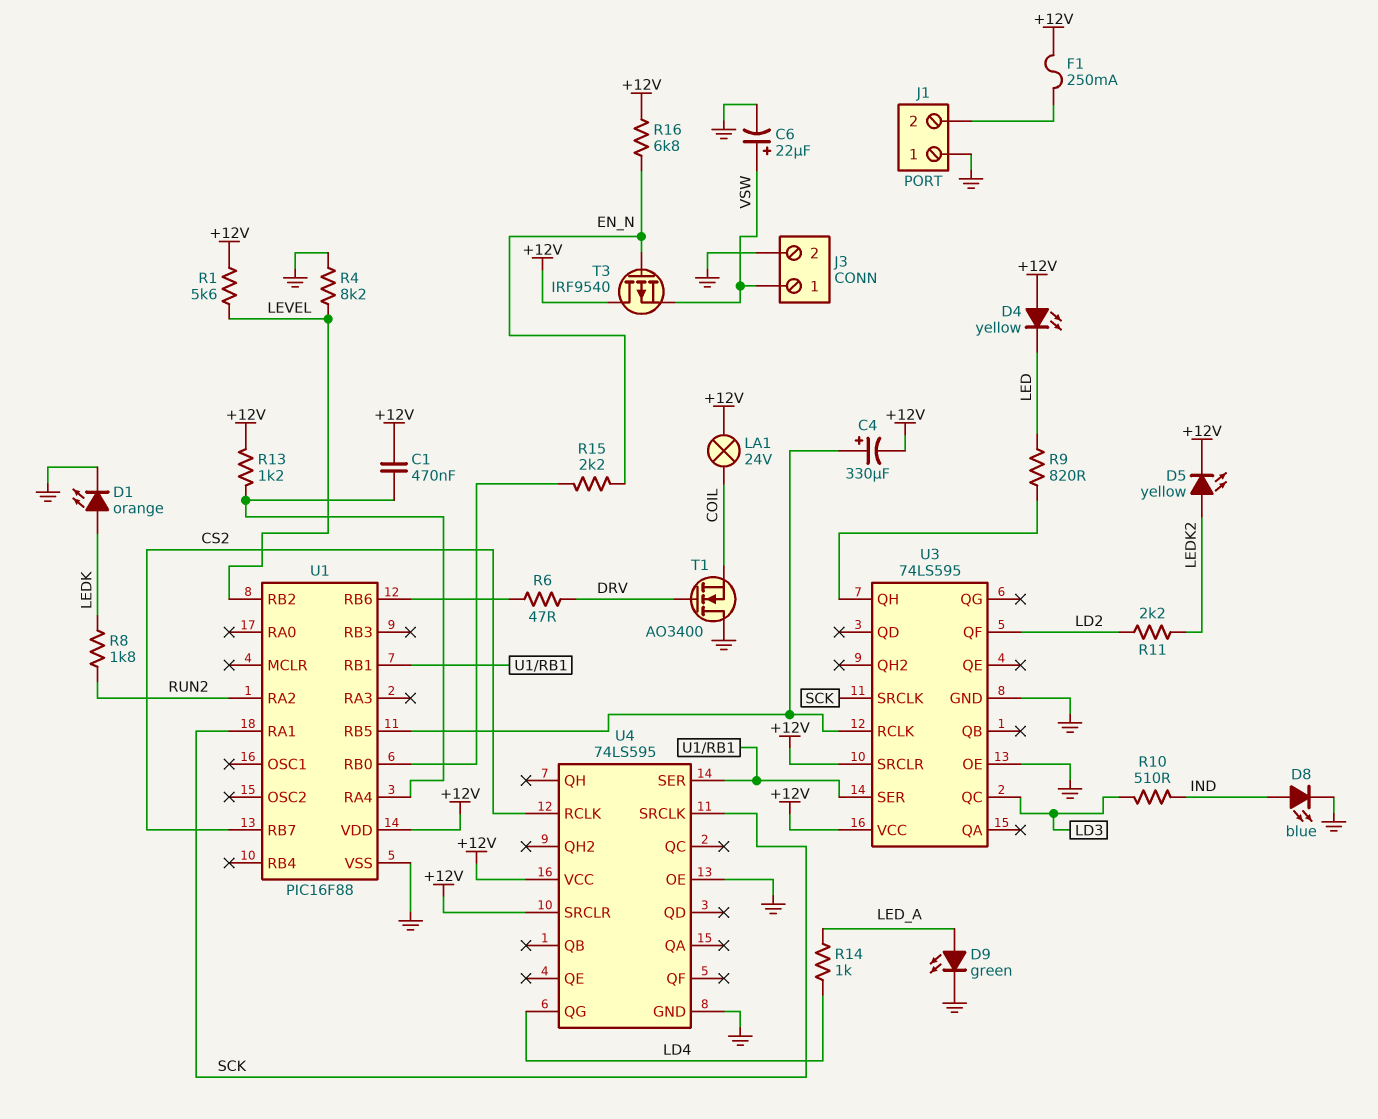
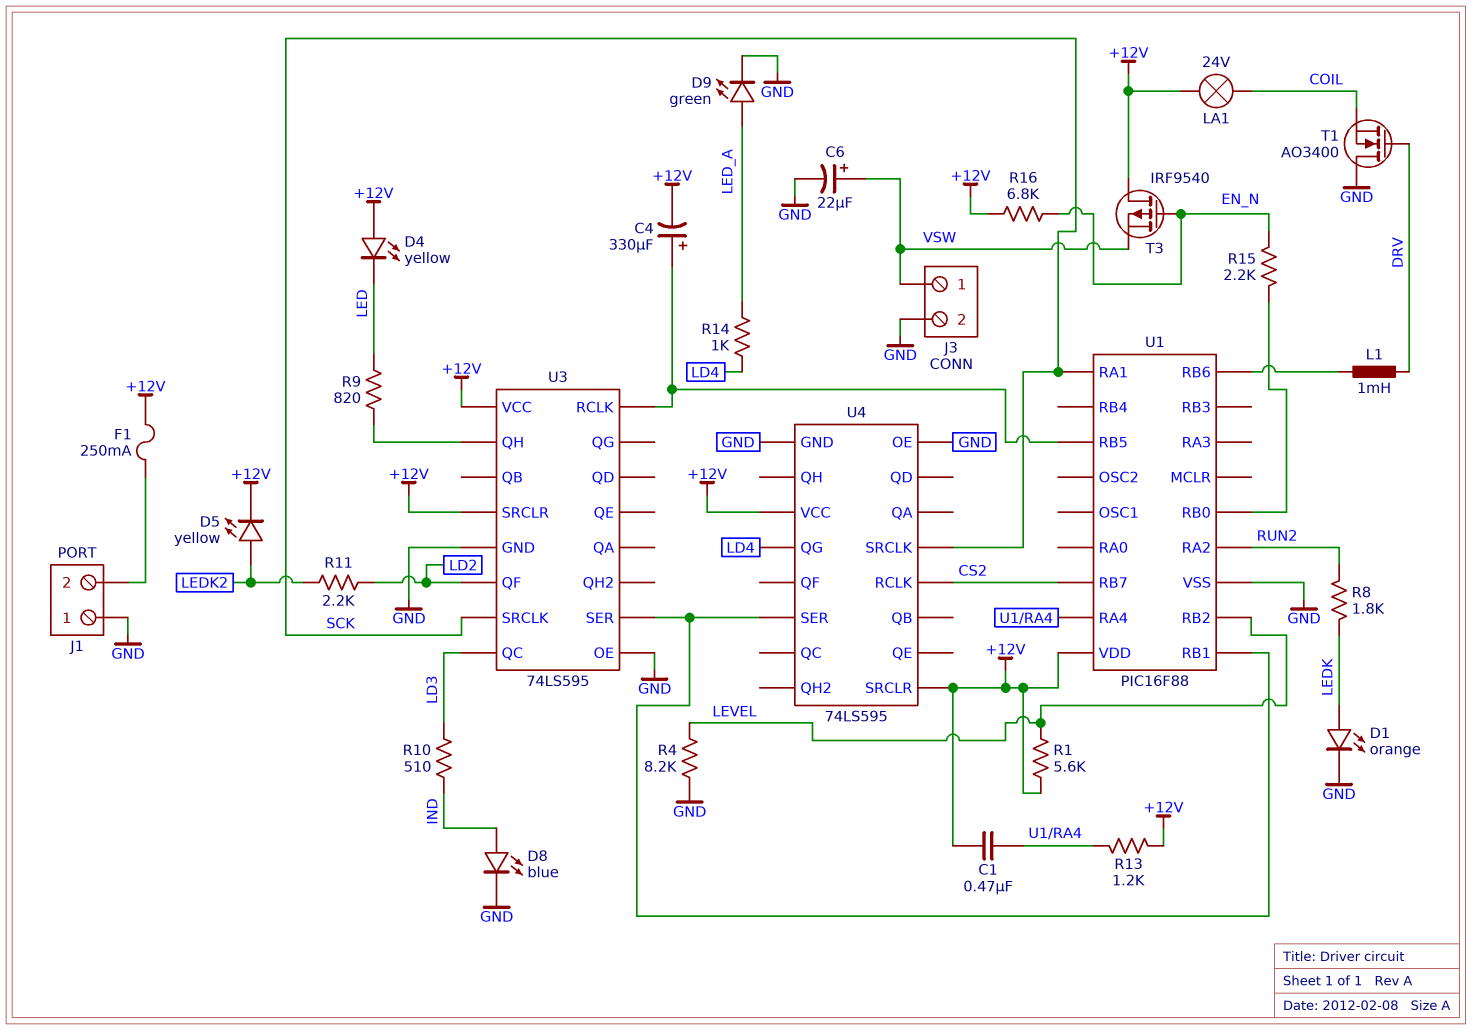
L1: none -> 1mH (DRV, U1/RB6)
R6: 47 (DRV, U1/RB6) -> none

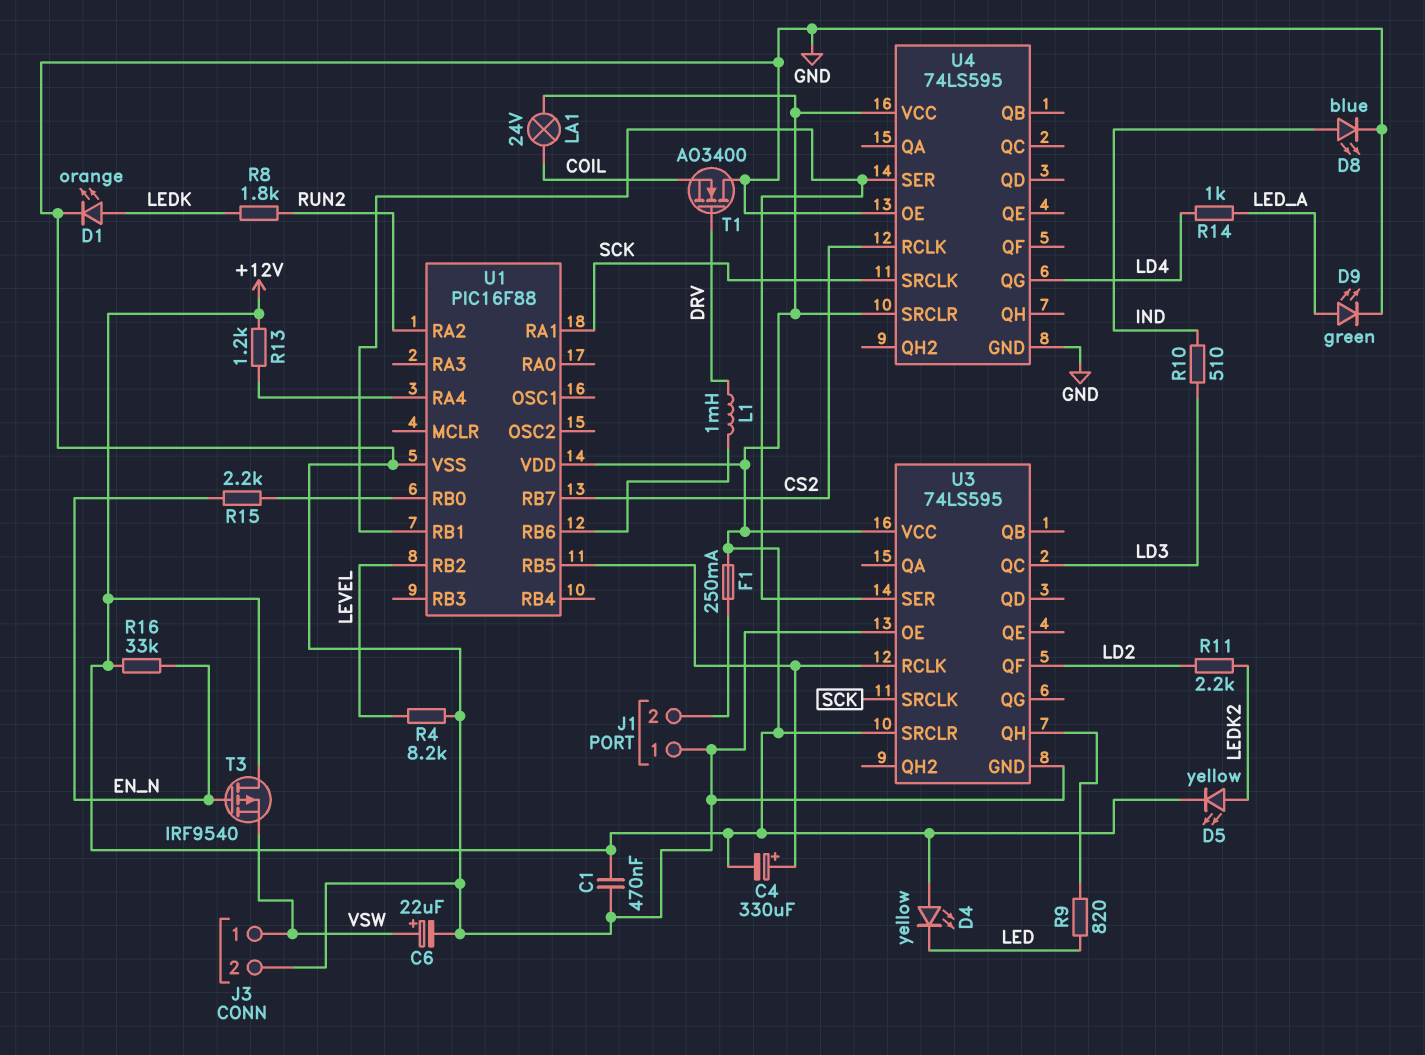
C1: 470nF (+12V, U1/RA4) -> 470nF (+12V, GND)
R1: 5.6k (+12V, LEVEL) -> none
R16: 6.8k (+12V, EN_N) -> 33k (+12V, EN_N)

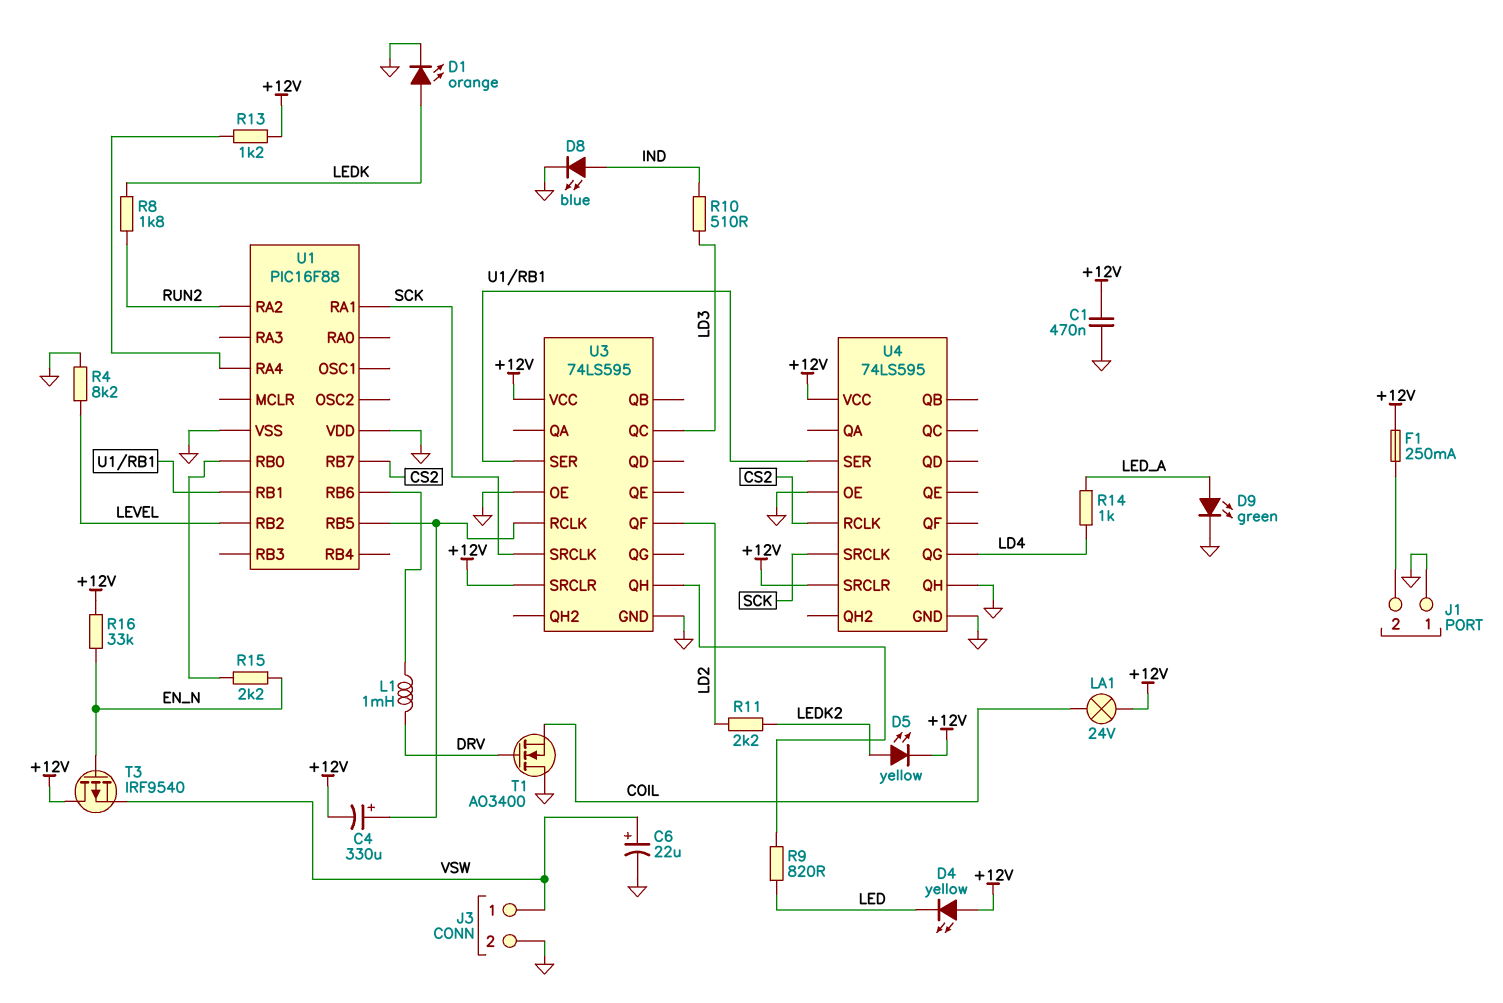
U1 pin VDD: +12V -> GND
U4 pin QH: none -> GND

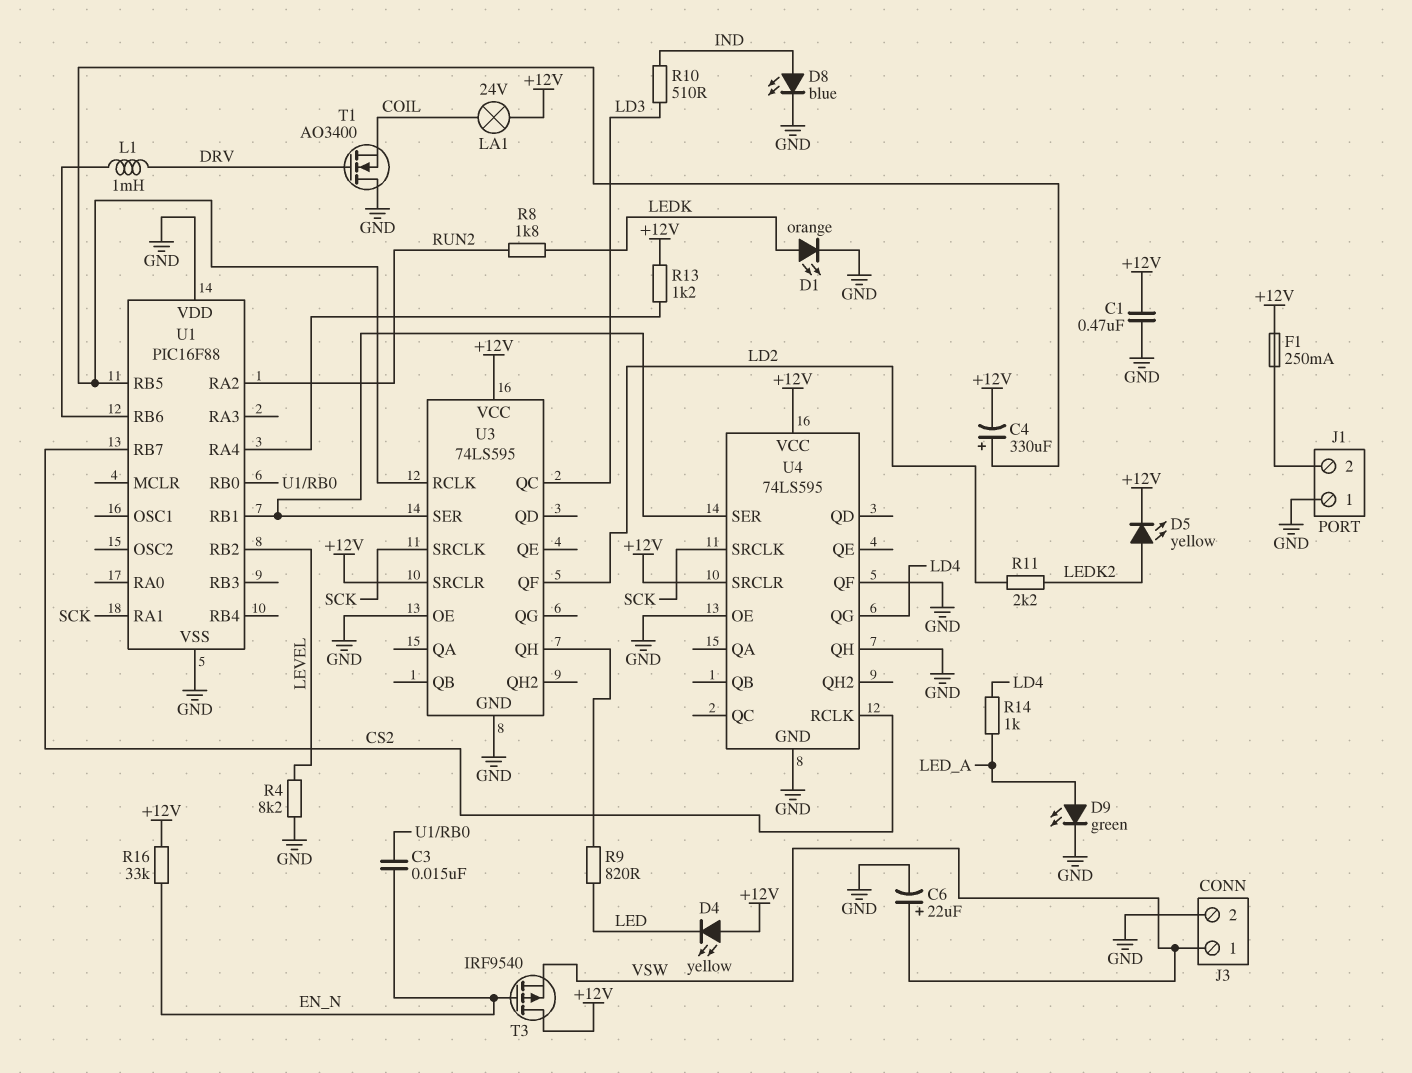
C3: none -> 15nF (EN_N, U1/RB0)
R15: 2.2k (EN_N, U1/RB0) -> none
U4 pin QF: none -> GND

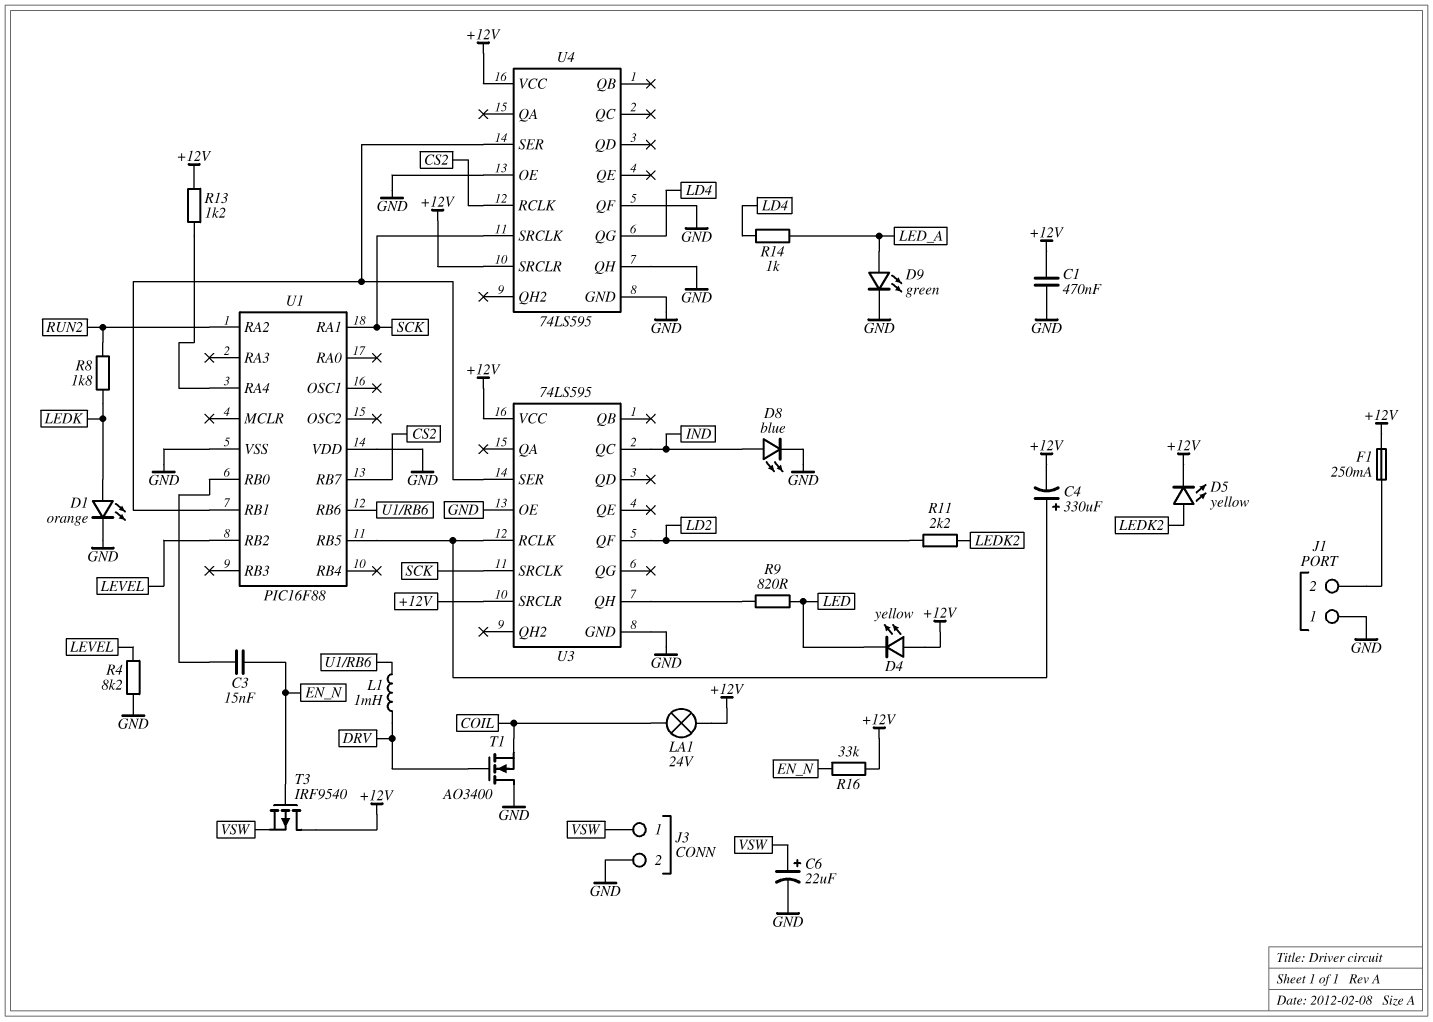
R10: 510 (IND, LD3) -> none
U3 pin QC: LD3 -> IND

